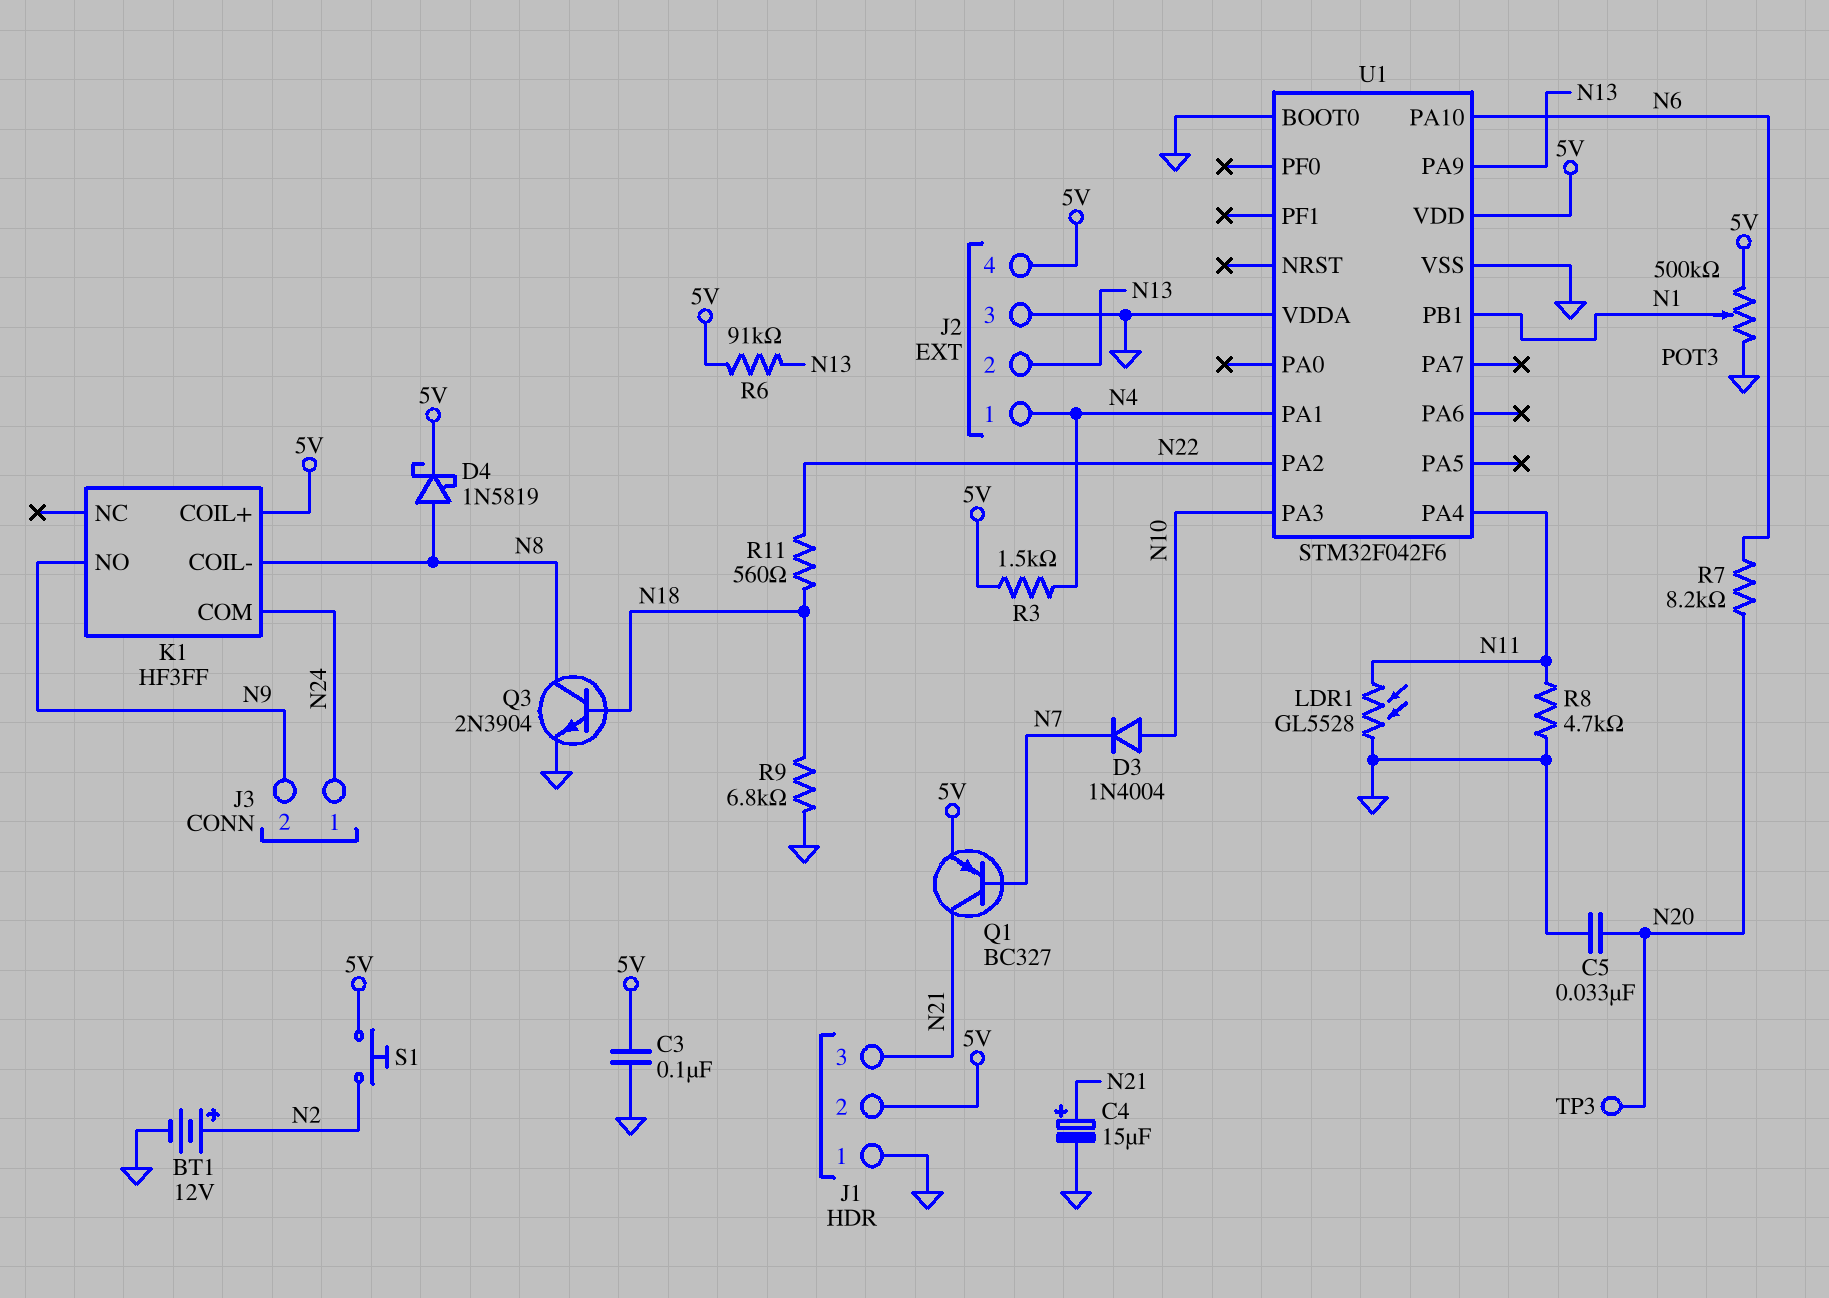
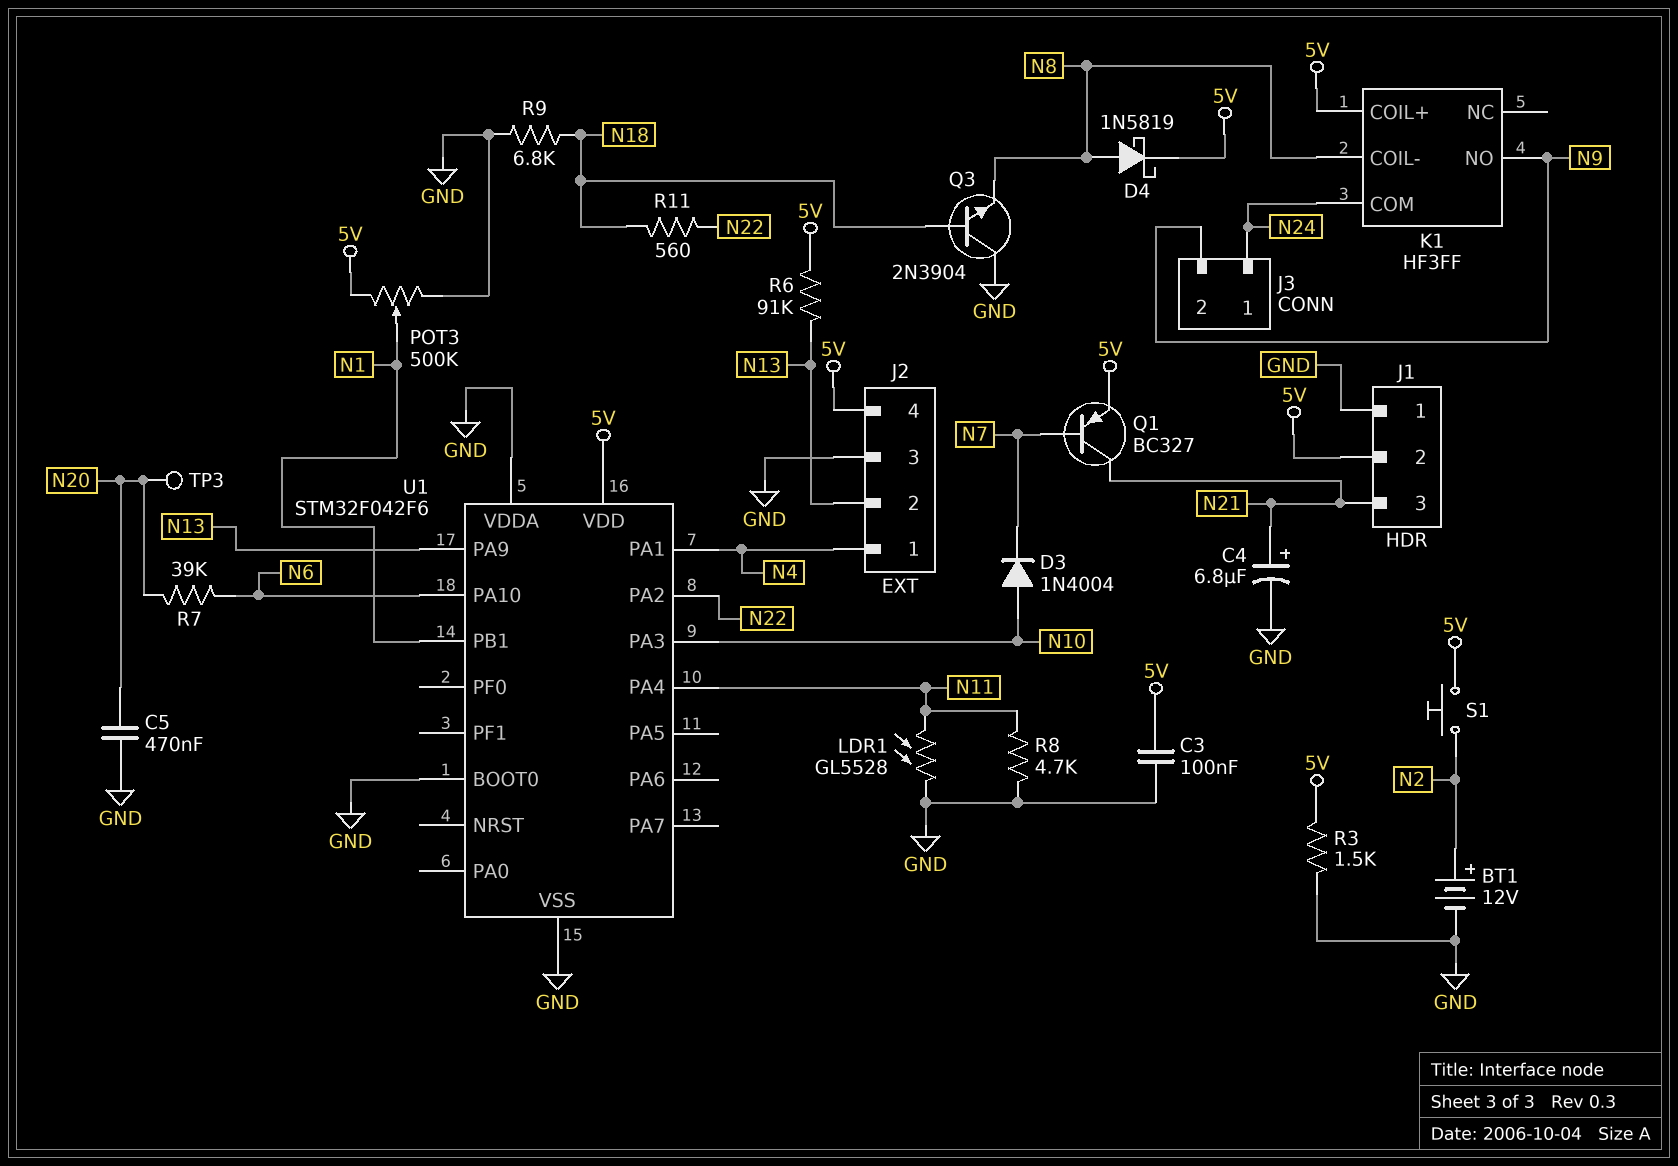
C4: 15uF (plus N21, minus GND) -> 6.8uF (plus N21, minus GND)
C5: 33nF (GND, N20) -> 470nF (GND, N20)
Q3: NPN 2N3904 (B N18, C N8, E GND) -> NPN 2N3904 (B N18, C GND, E N8)
R3: 1.5k (5V, N4) -> 1.5k (5V, GND)
R7: 8.2k (N6, N20) -> 39k (N6, N20)

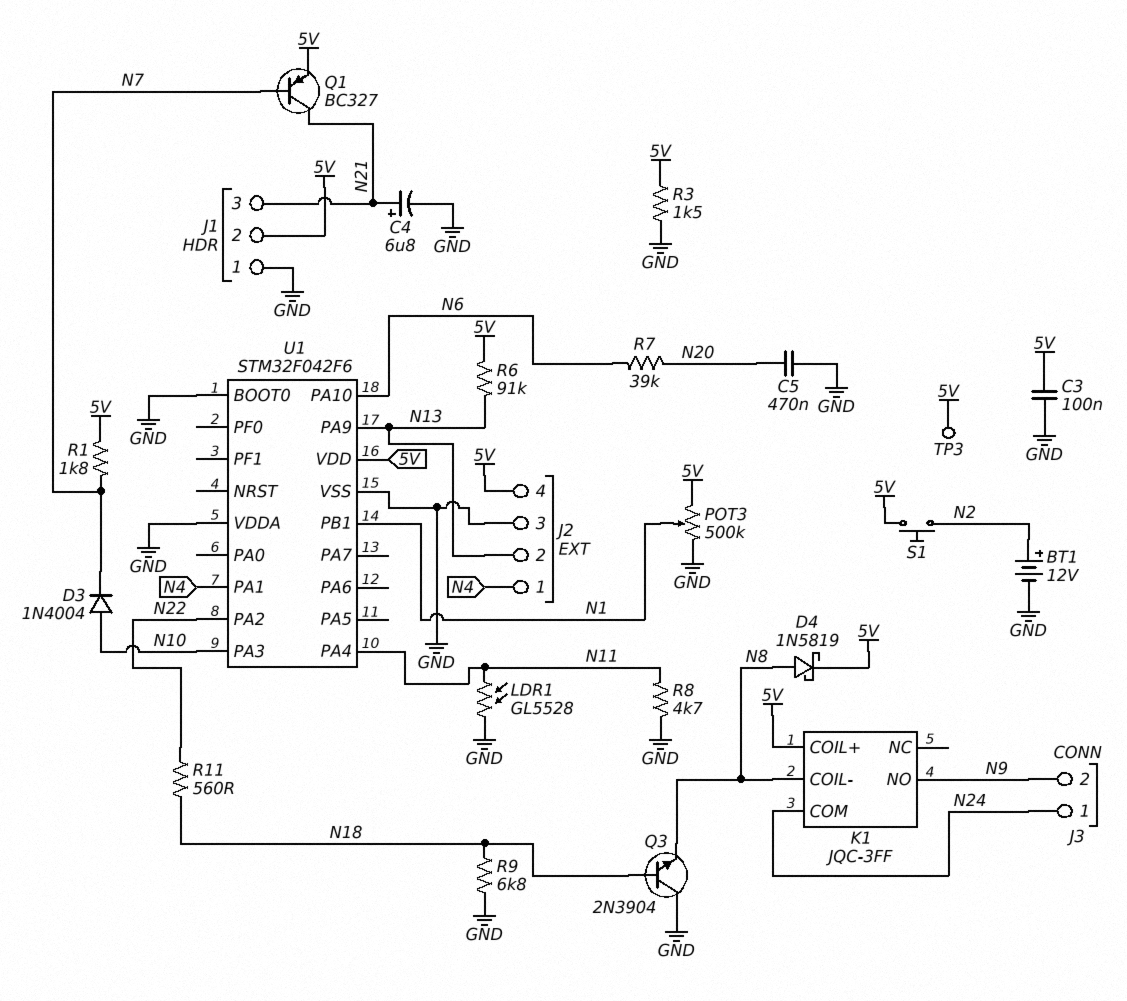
K1: HF3FF -> JQC-3FF
R1: none -> 1.8k (5V, N7)
TP3: test point (N20) -> test point (5V)

